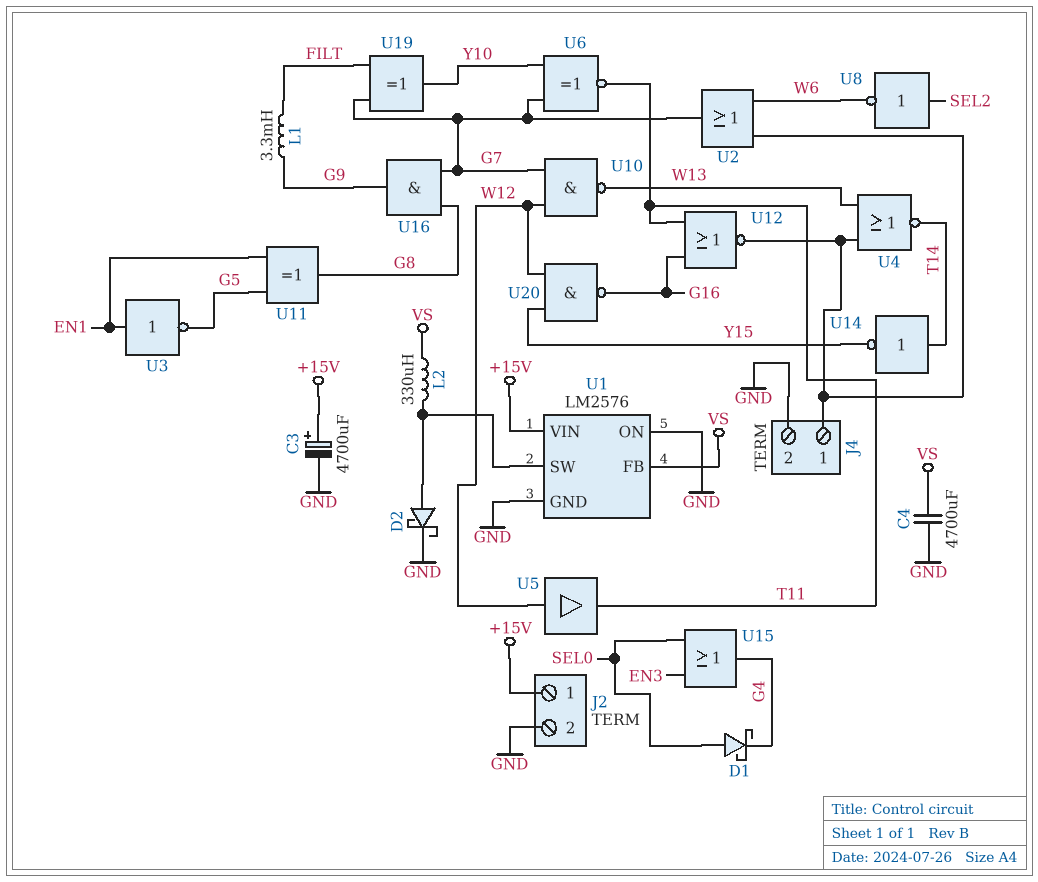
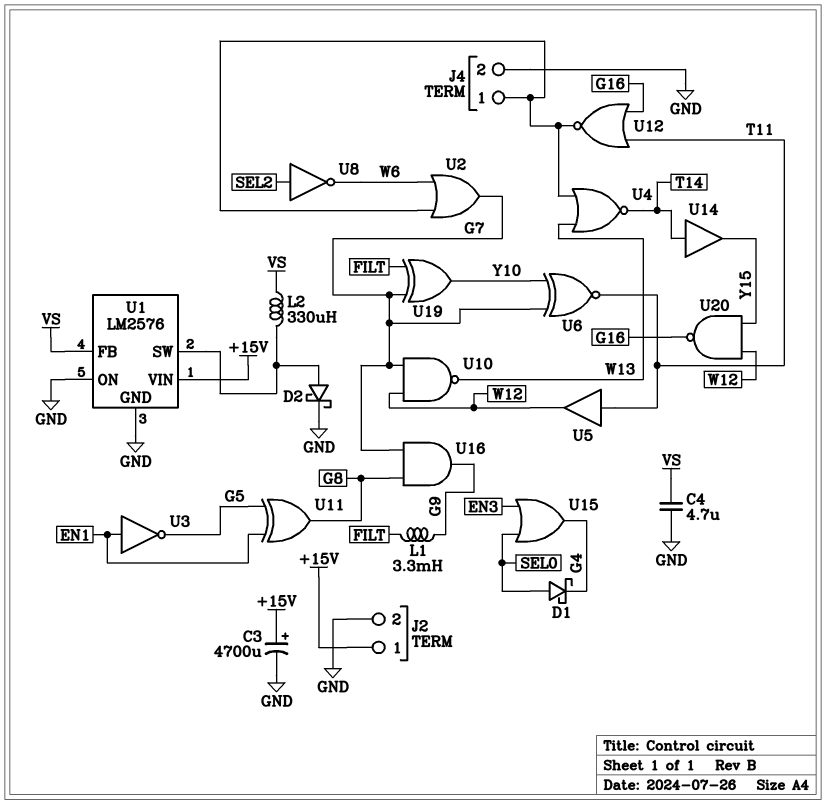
C4: 4700uF (GND, VS) -> 4.7uF (GND, VS)
U5: buffer (in W12, out T11) -> buffer (in T11, out W12)
U14: NOT (in T14, out Y15) -> buffer (in T14, out Y15)

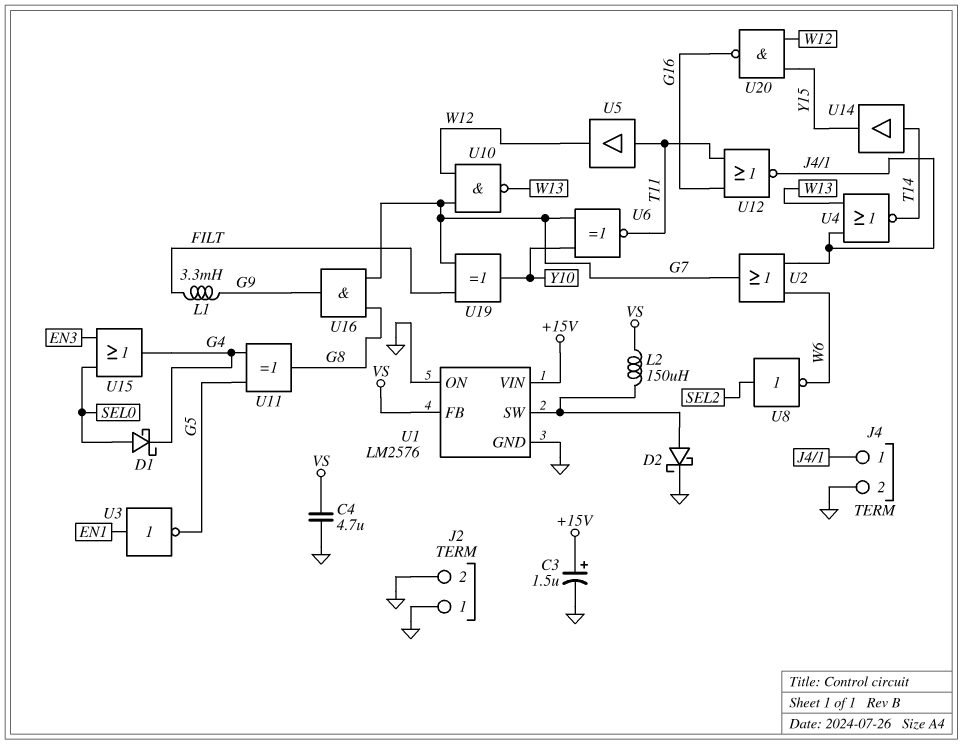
C3: 4700uF (plus +15V, minus GND) -> 1.5uF (plus +15V, minus GND)
J2 pin 1: +15V -> GND
L2: 330uH (U1/SW, VS) -> 150uH (U1/SW, VS)
U11: XOR (in EN1, in G5, out G8) -> XOR (in G4, in G5, out G8)

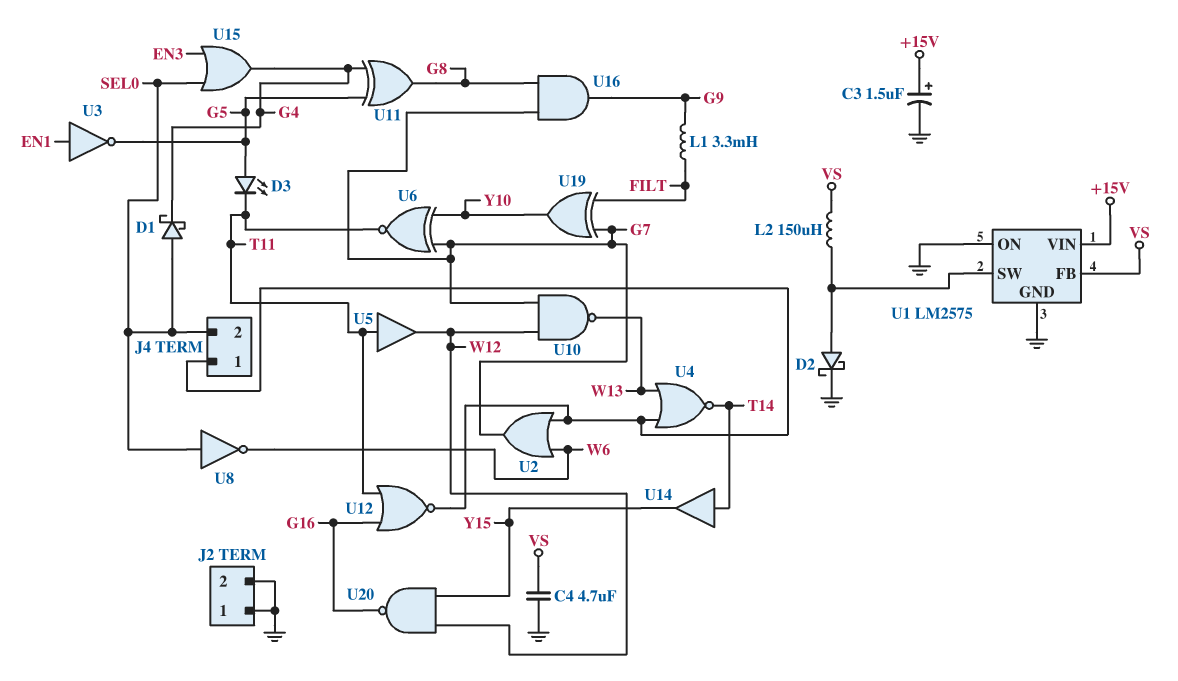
D3: none -> LED (A G5, K T11)
J4 pin 2: GND -> SEL0
U1: LM2576 -> LM2575
U8: NOT (in SEL2, out W6) -> NOT (in SEL0, out W6)

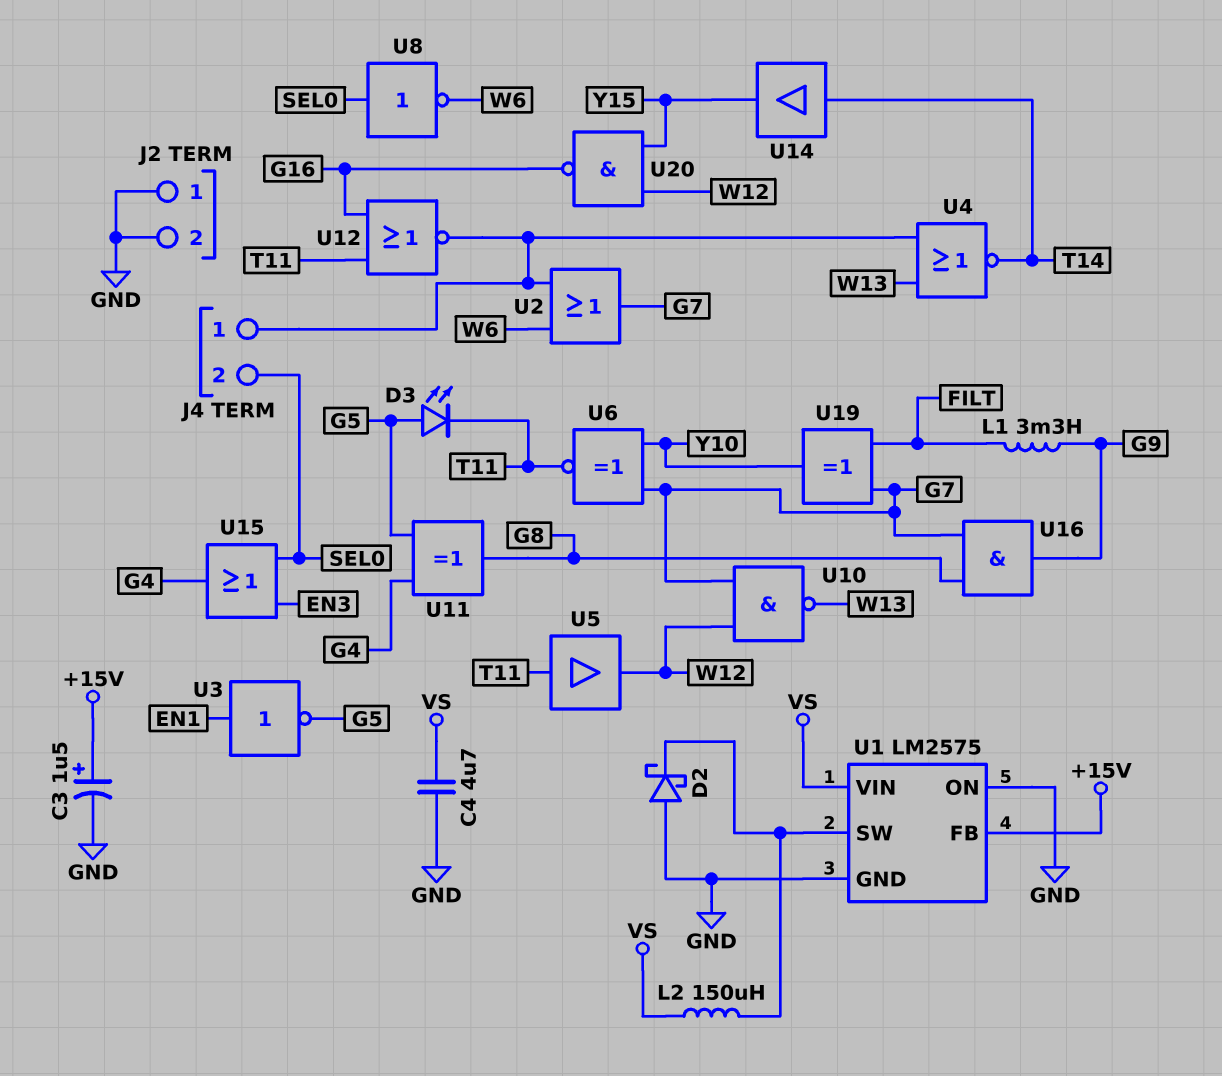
D1: schottky (A SEL0, K G4) -> none
D2: schottky (A U1/SW, K GND) -> schottky (A GND, K U1/SW)
U1 pin FB: VS -> +15V
U1 pin VIN: +15V -> VS

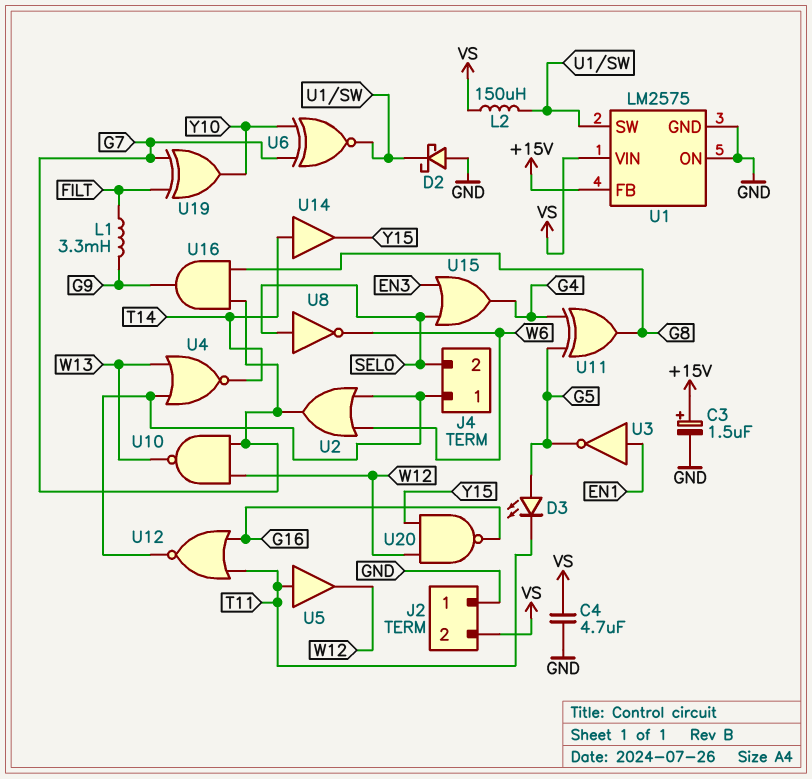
J2 pin 2: GND -> VS
U6: XNOR (in G7, in Y10, out T11) -> XNOR (in G7, in Y10, out U1/SW)

